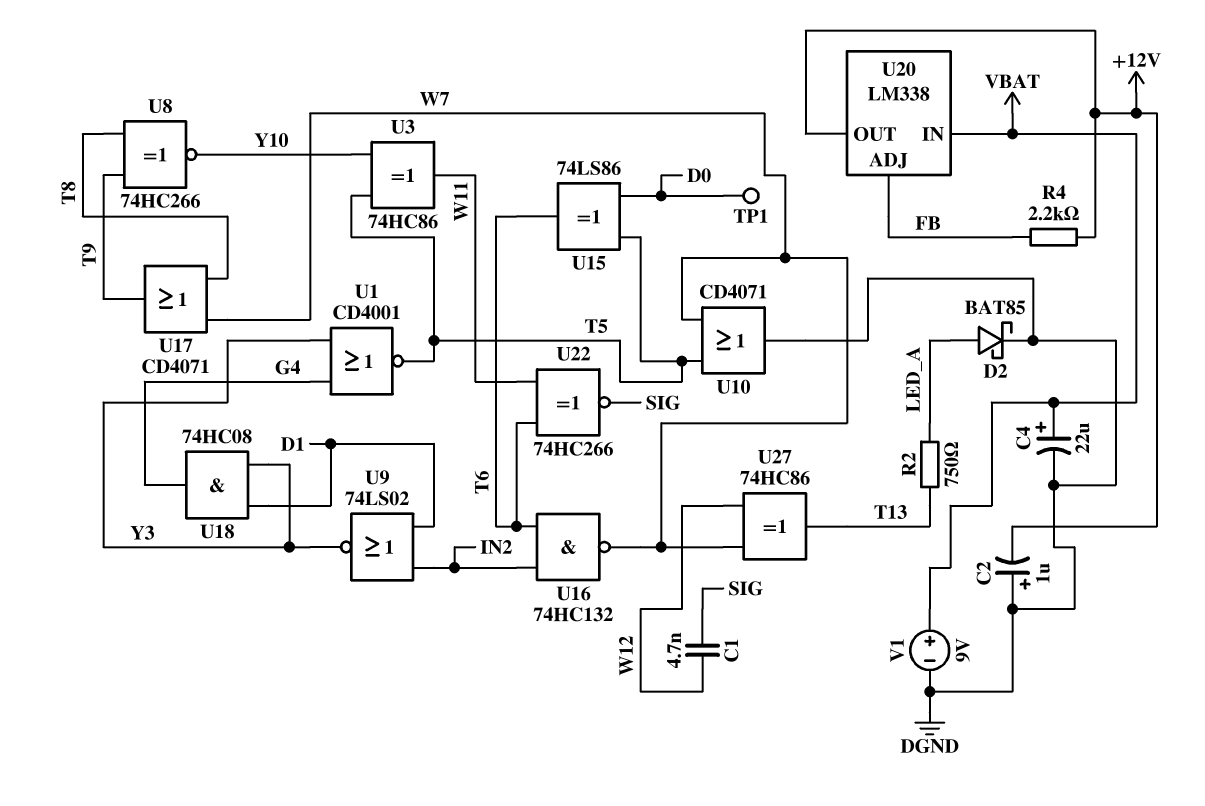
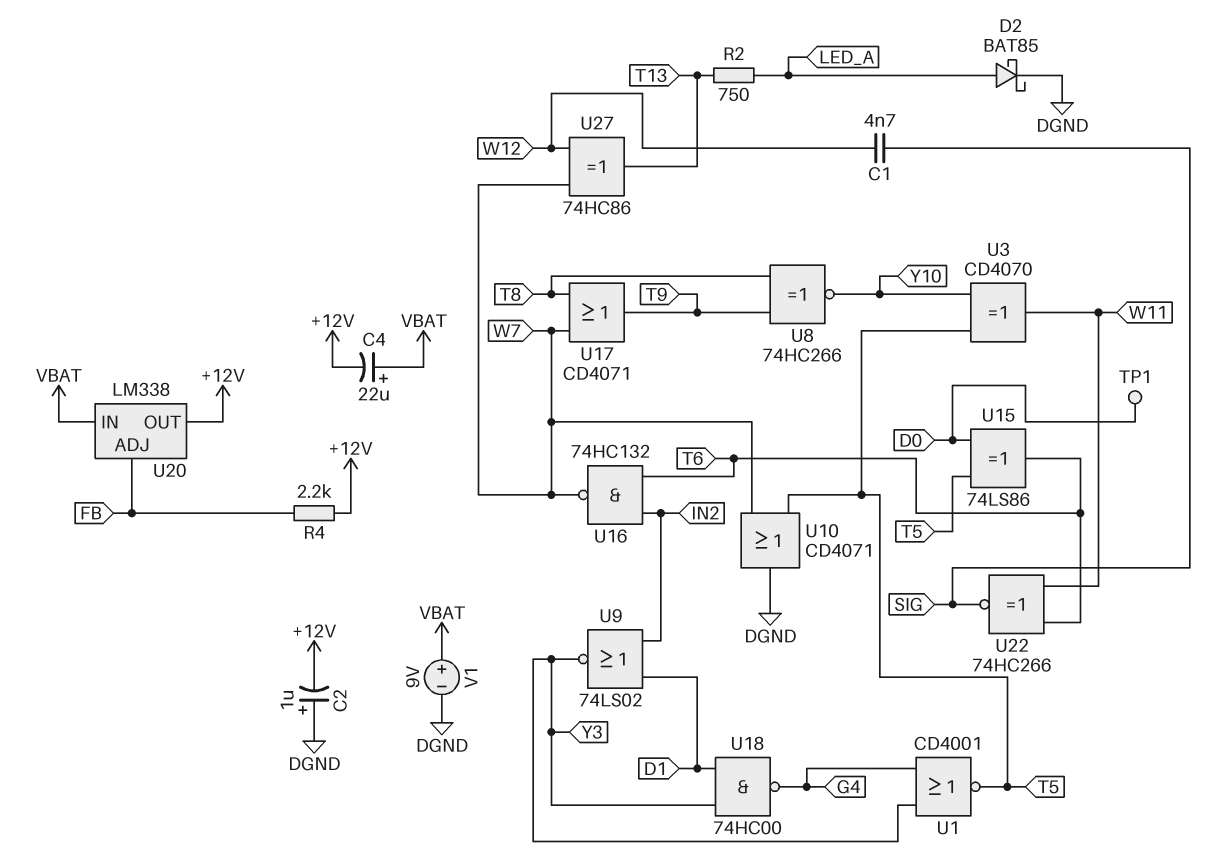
C4: 22uF (plus VBAT, minus DGND) -> 22uF (plus VBAT, minus +12V)
U3: XOR 74HC86 (in T5, in Y10, out W11) -> XOR CD4070 (in T5, in Y10, out W11)
U18: AND 74HC08 (in D1, in Y3, out G4) -> NAND 74HC00 (in D1, in Y3, out G4)

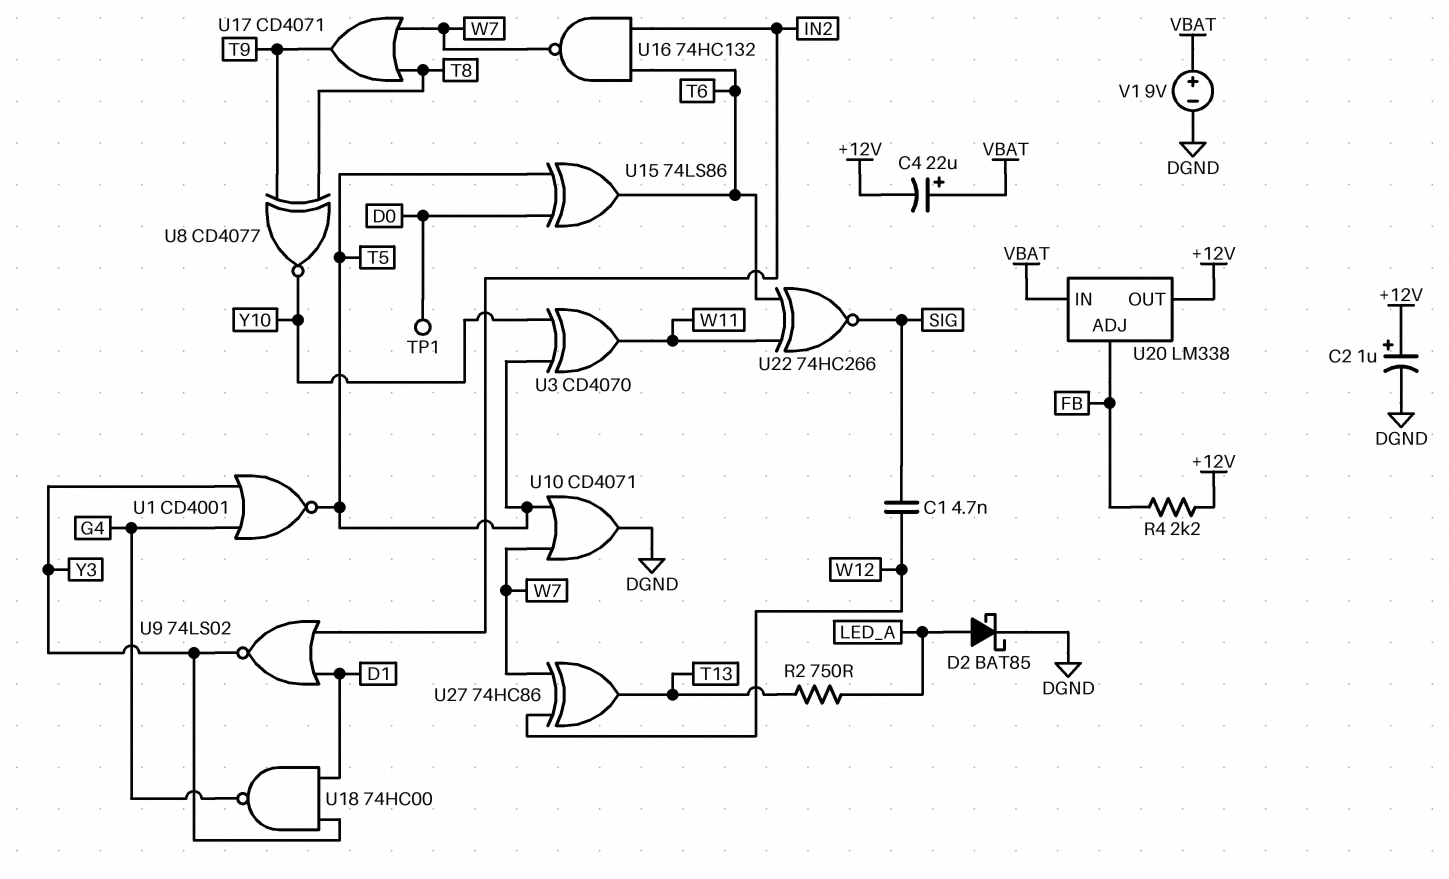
C2: 1uF (plus DGND, minus +12V) -> 1uF (plus +12V, minus DGND)
U8: XNOR 74HC266 (in T8, in T9, out Y10) -> XNOR CD4077 (in T8, in T9, out Y10)

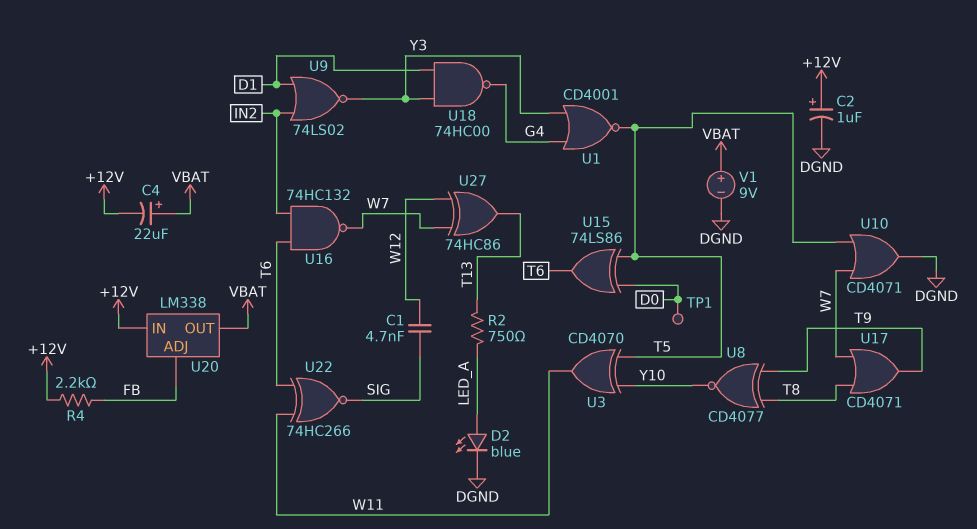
D2: schottky BAT85 (A LED_A, K DGND) -> LED blue (A LED_A, K DGND)
U20 pin IN: VBAT -> +12V
U20 pin OUT: +12V -> VBAT

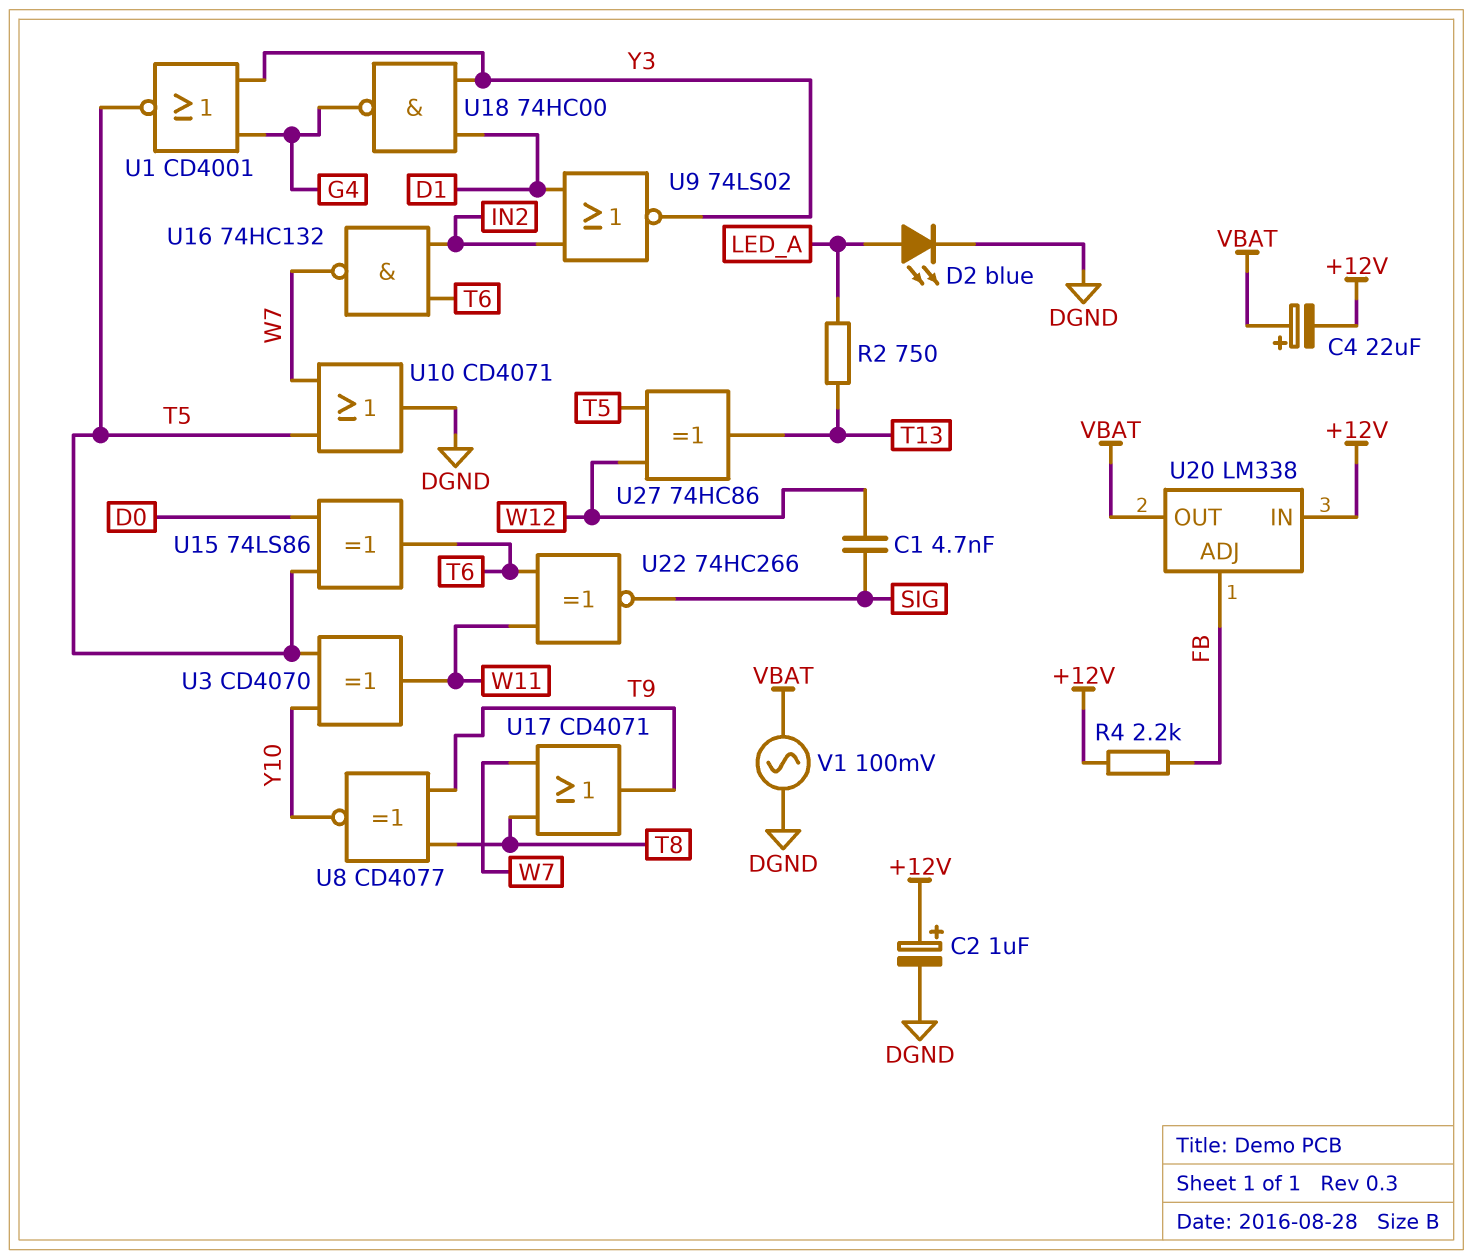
TP1: test point (D0) -> none
U27: XOR 74HC86 (in W7, in W12, out T13) -> XOR 74HC86 (in T5, in W12, out T13)
V1: 9V (plus VBAT, minus DGND) -> AC 100mV (DGND, VBAT)

